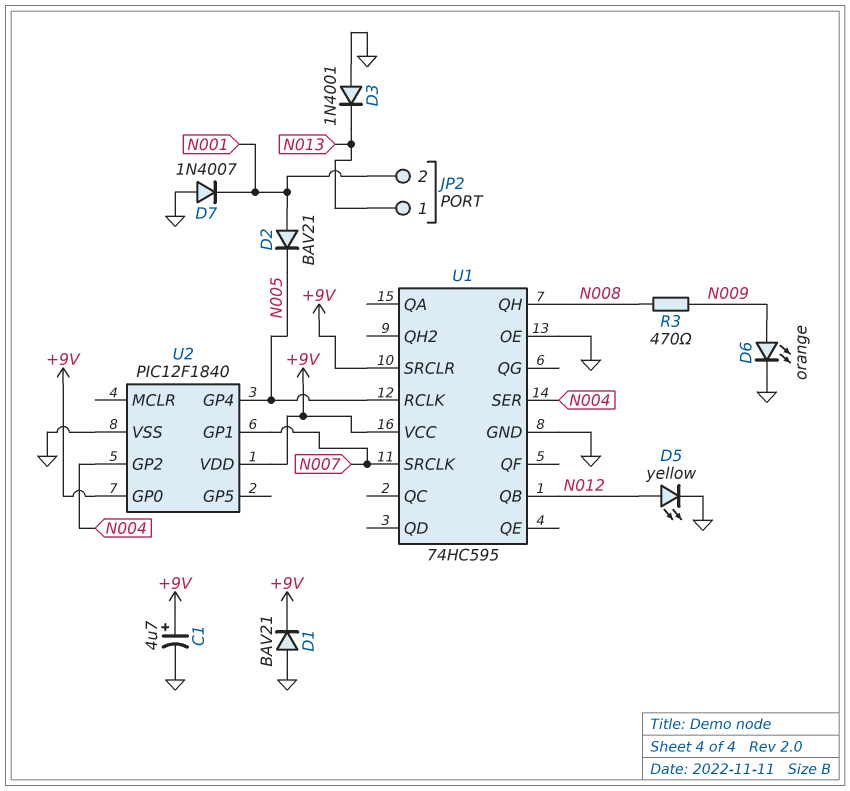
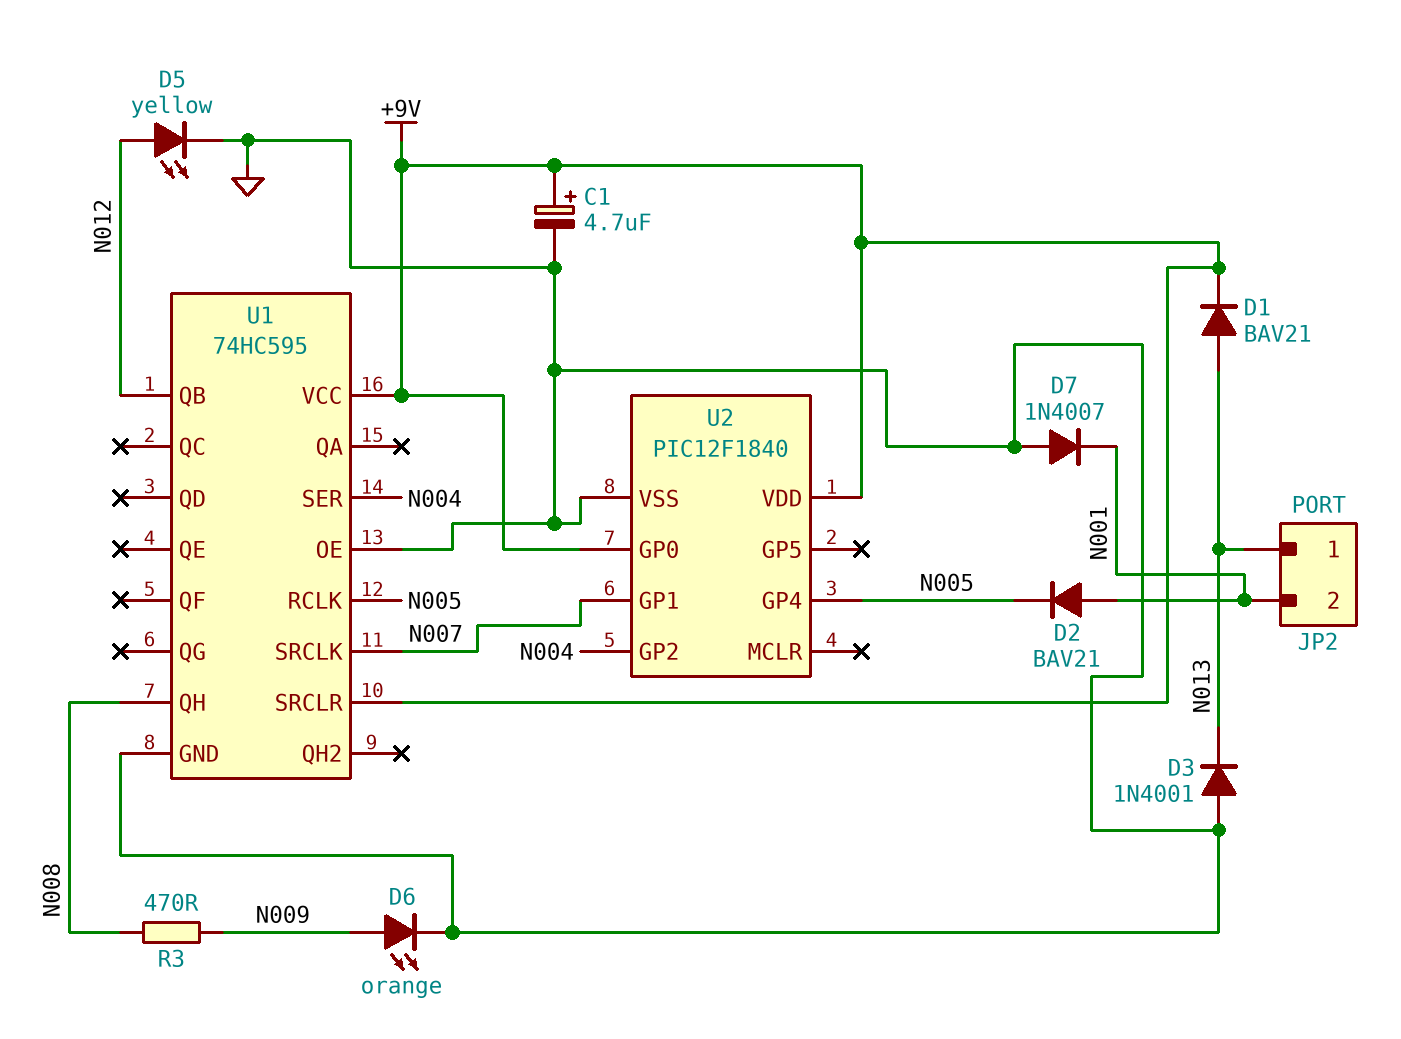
D1: diode BAV21 (A GND, K +9V) -> diode BAV21 (A N013, K +9V)

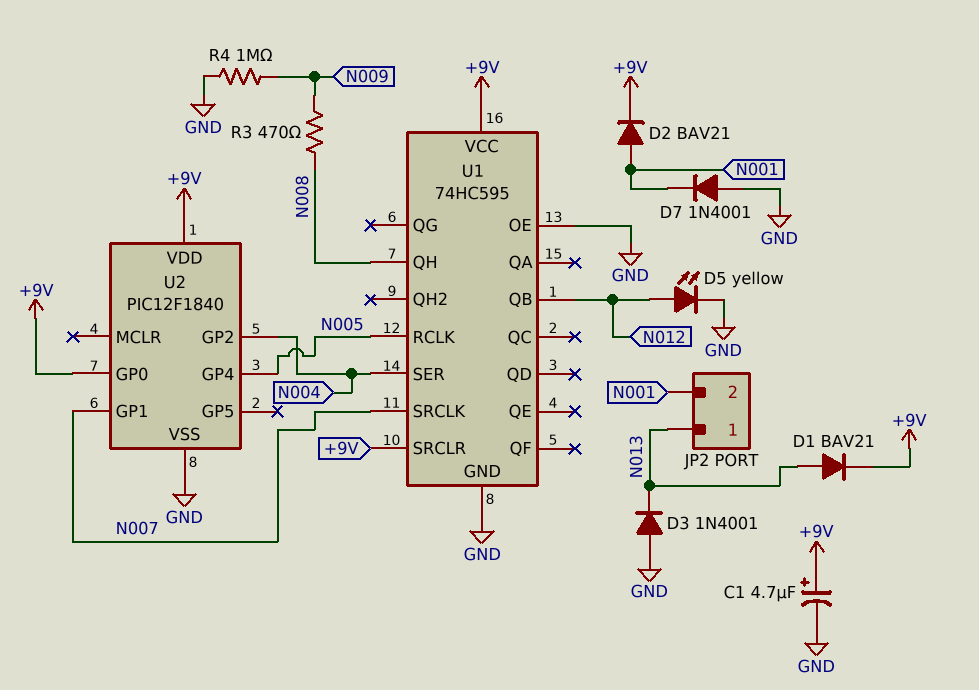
D2: diode BAV21 (A N001, K N005) -> diode BAV21 (A N001, K +9V)
D6: LED orange (A N009, K GND) -> none
D7: diode 1N4007 (A GND, K N001) -> diode 1N4001 (A GND, K N001)
R4: none -> 1M (GND, N009)

